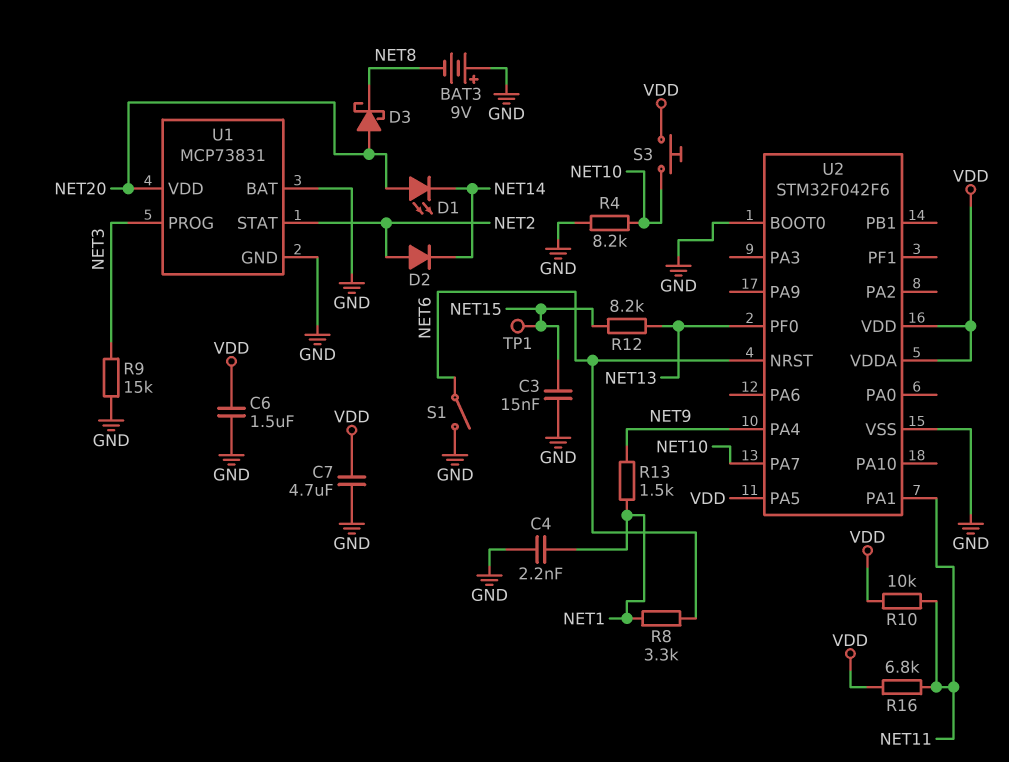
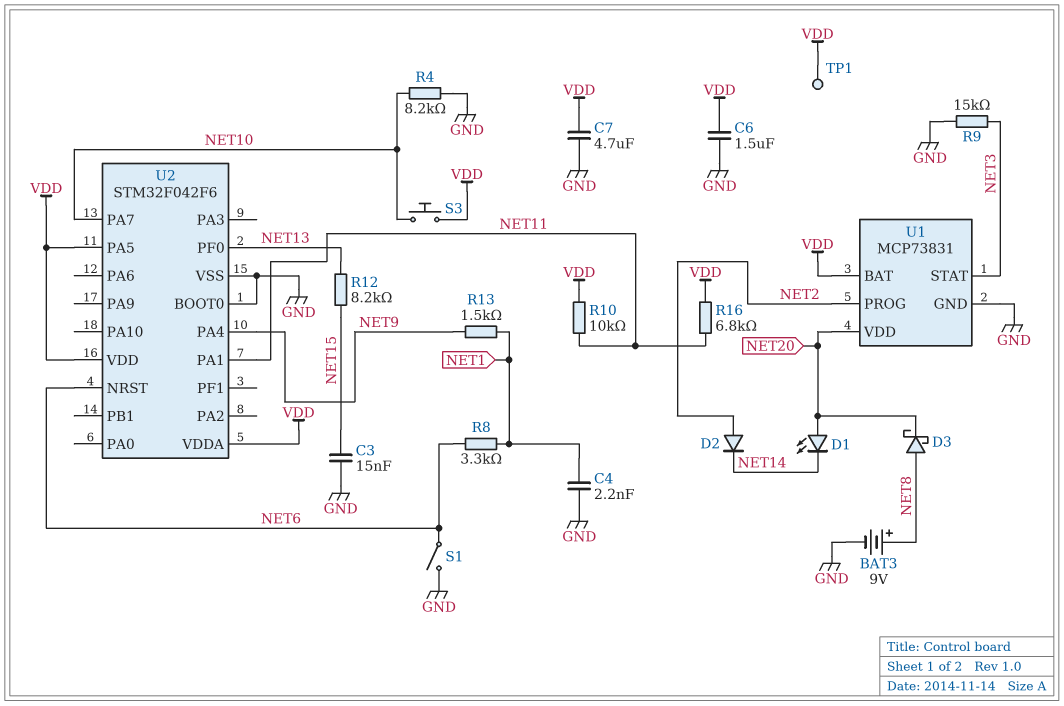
BAT3: 9V (plus GND, minus NET8) -> 9V (plus NET8, minus GND)
D3: schottky (A NET20, K NET8) -> schottky (A NET8, K NET20)
TP1: test point (NET15) -> test point (VDD)
U1 pin BAT: GND -> VDD
U1 pin PROG: NET3 -> NET2
U1 pin STAT: NET2 -> NET3

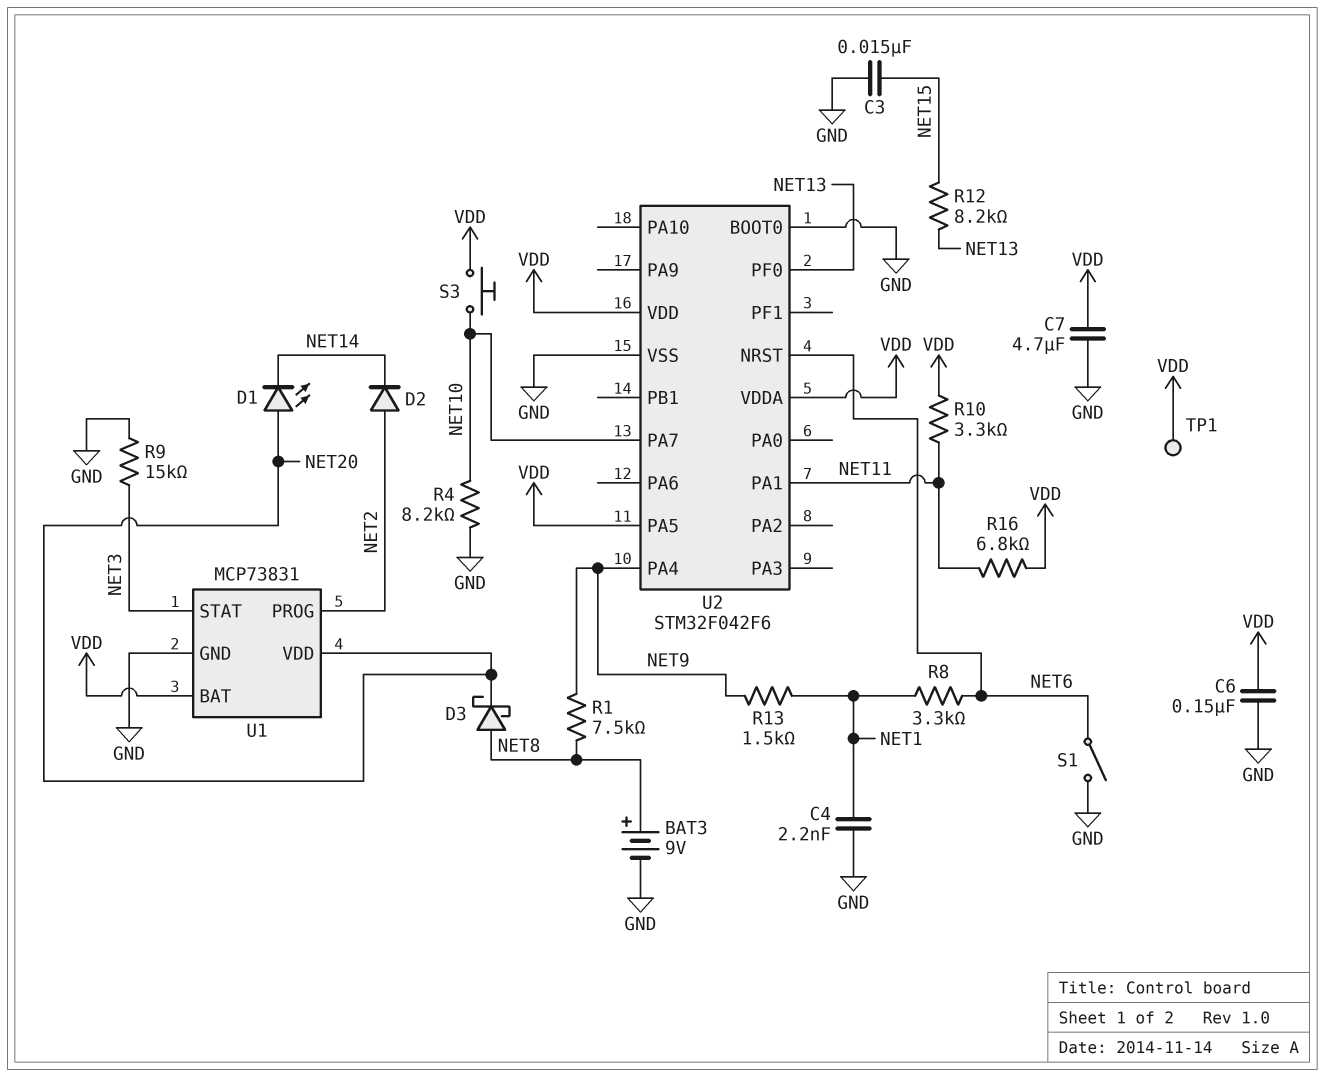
C6: 1.5uF (GND, VDD) -> 150nF (GND, VDD)
R1: none -> 7.5k (NET8, NET9)
R10: 10k (NET11, VDD) -> 3.3k (NET11, VDD)

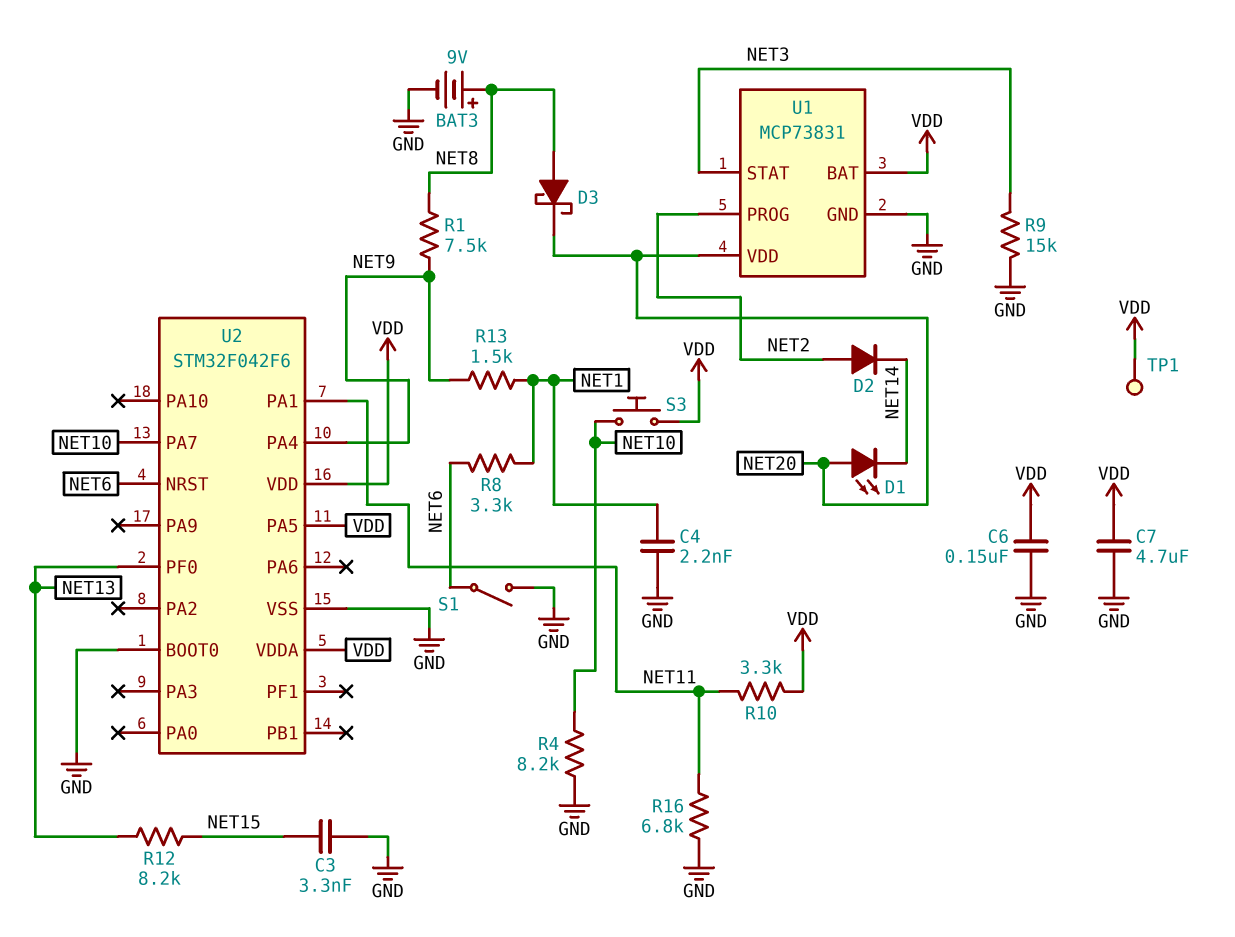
C3: 15nF (GND, NET15) -> 3.3nF (GND, NET15)
R16: 6.8k (NET11, VDD) -> 6.8k (GND, NET11)

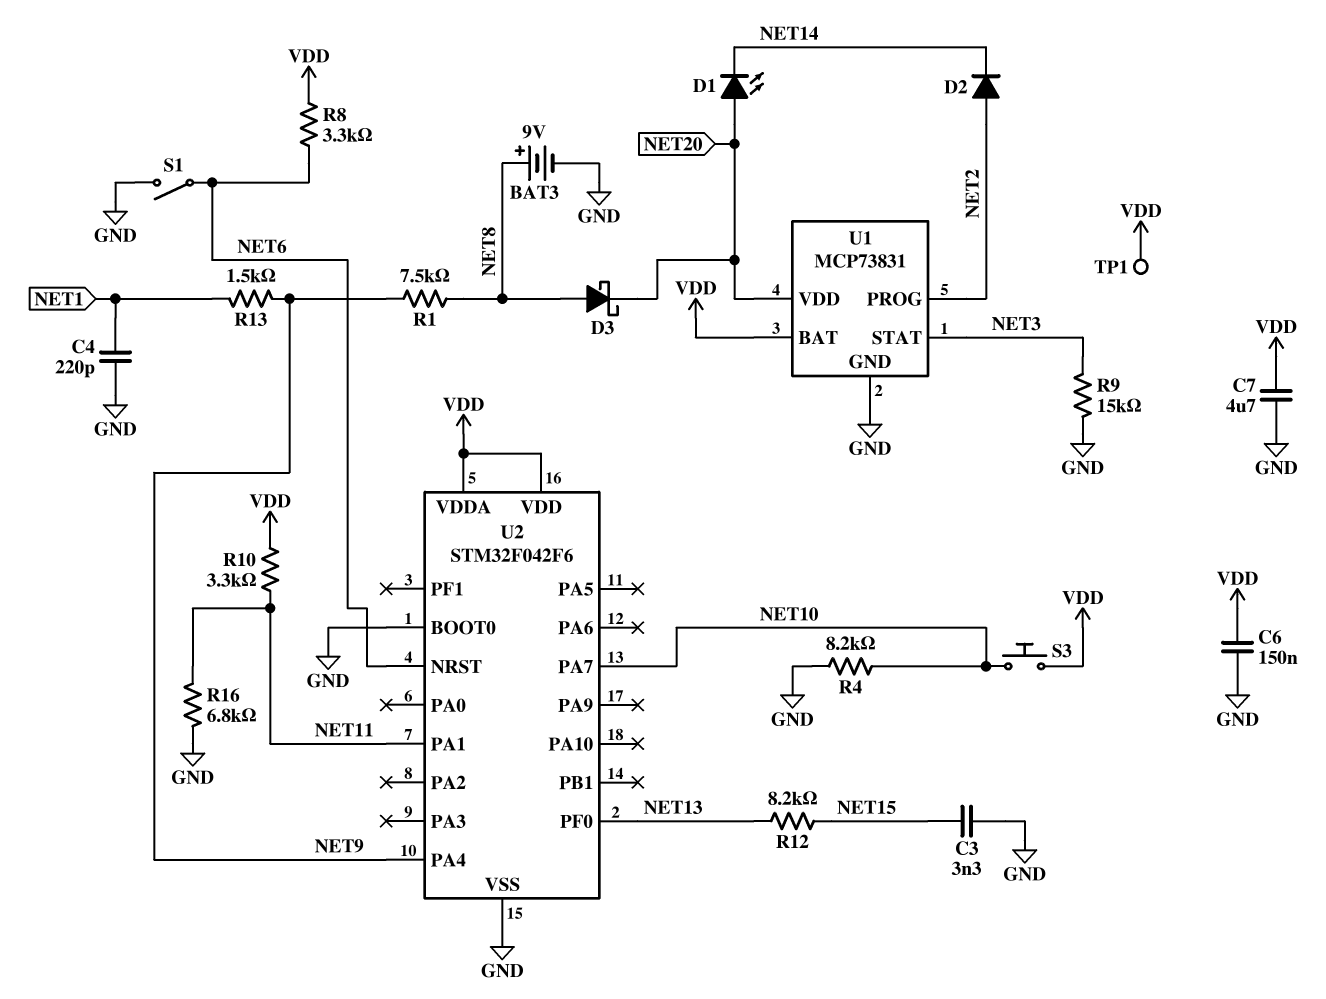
C4: 2.2nF (GND, NET1) -> 220pF (GND, NET1)
R8: 3.3k (NET1, NET6) -> 3.3k (NET6, VDD)
U2 pin PA5: VDD -> none

